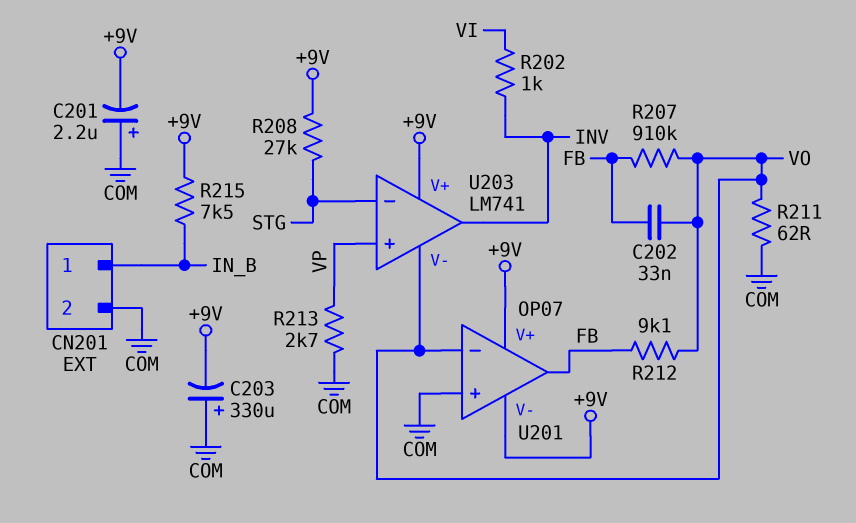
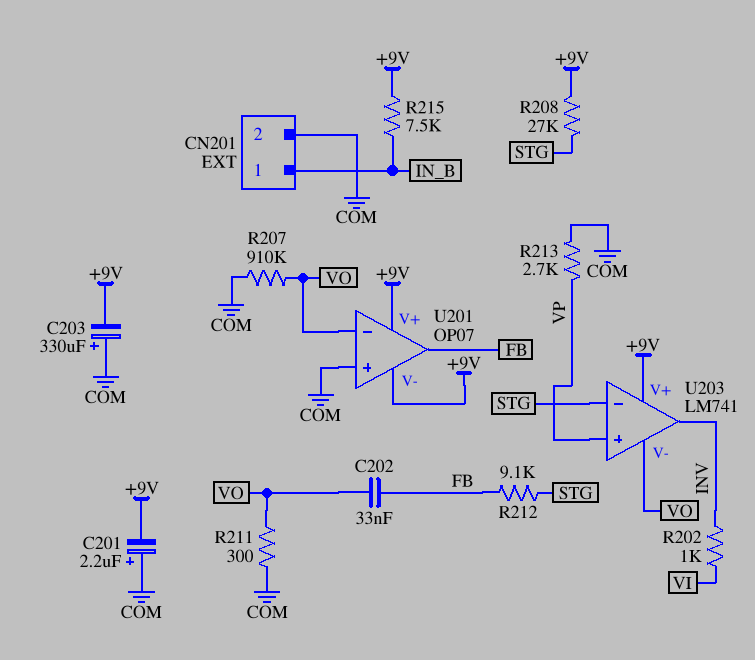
R207: 910k (FB, VO) -> 910k (COM, VO)
R211: 62 (COM, VO) -> 300 (COM, VO)
R212: 9.1k (FB, VO) -> 9.1k (FB, STG)

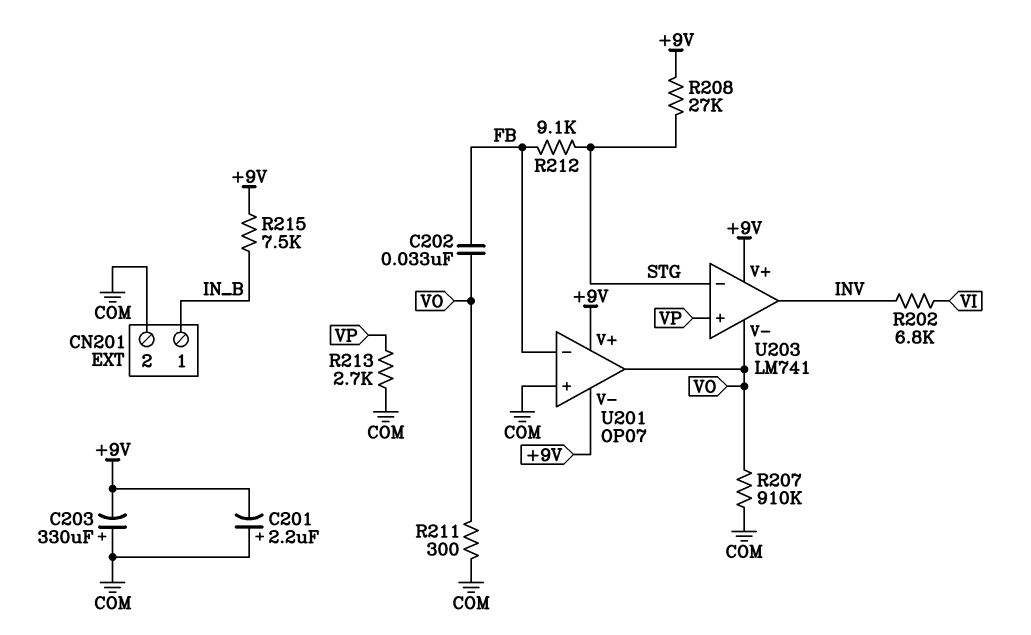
R202: 1k (INV, VI) -> 6.8k (INV, VI)
U201 pin in-: VO -> FB
U201 pin out: FB -> VO

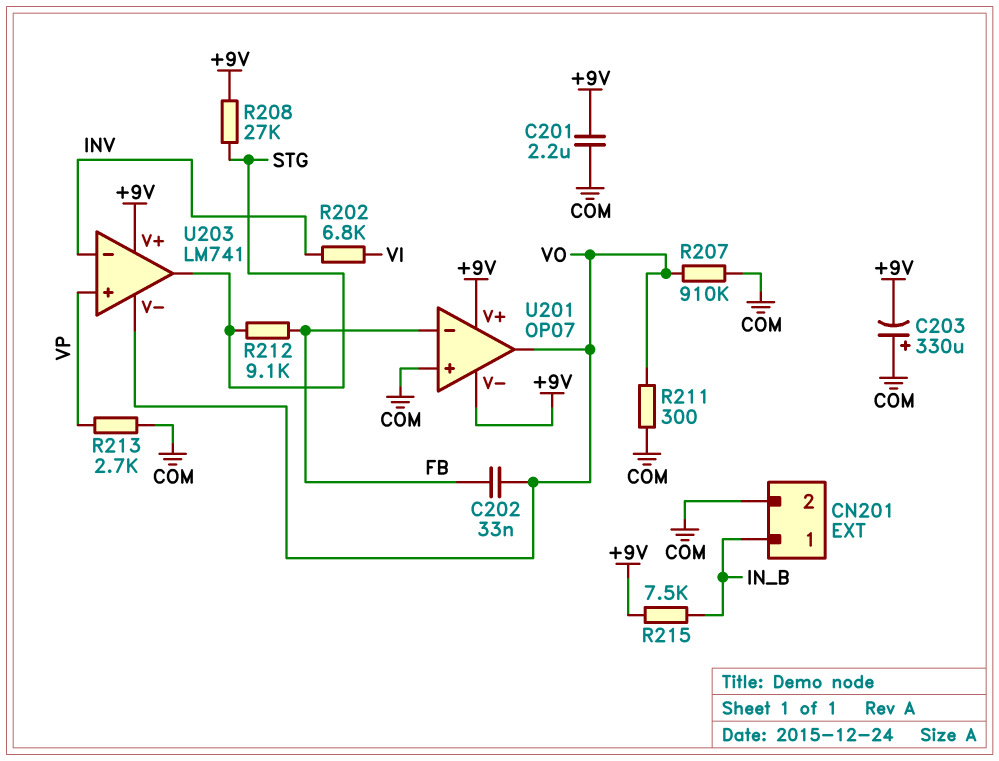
C201: 2.2uF (plus COM, minus +9V) -> 2.2uF (+9V, COM)
U203 pin in-: STG -> INV
U203 pin out: INV -> STG

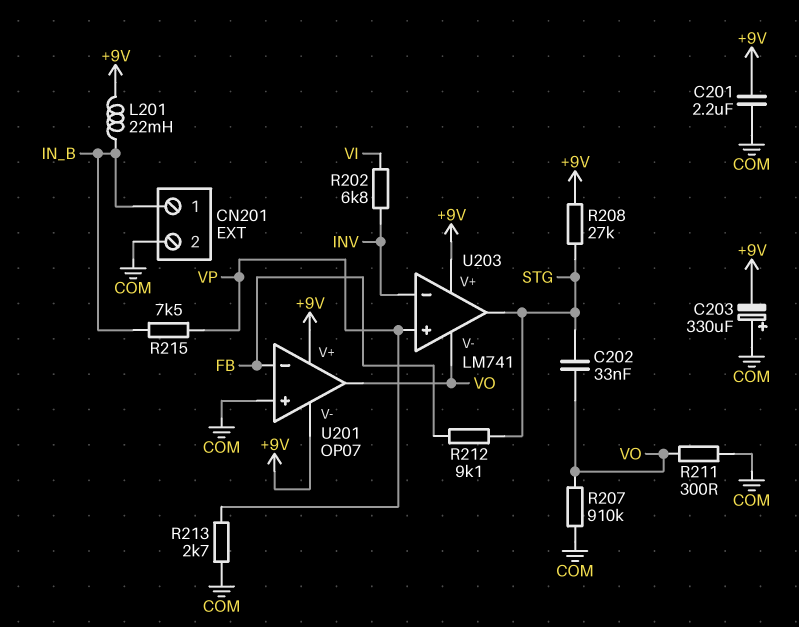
C202: 33nF (FB, VO) -> 33nF (STG, VO)
L201: none -> 22mH (+9V, IN_B)
R215: 7.5k (+9V, IN_B) -> 7.5k (IN_B, VP)

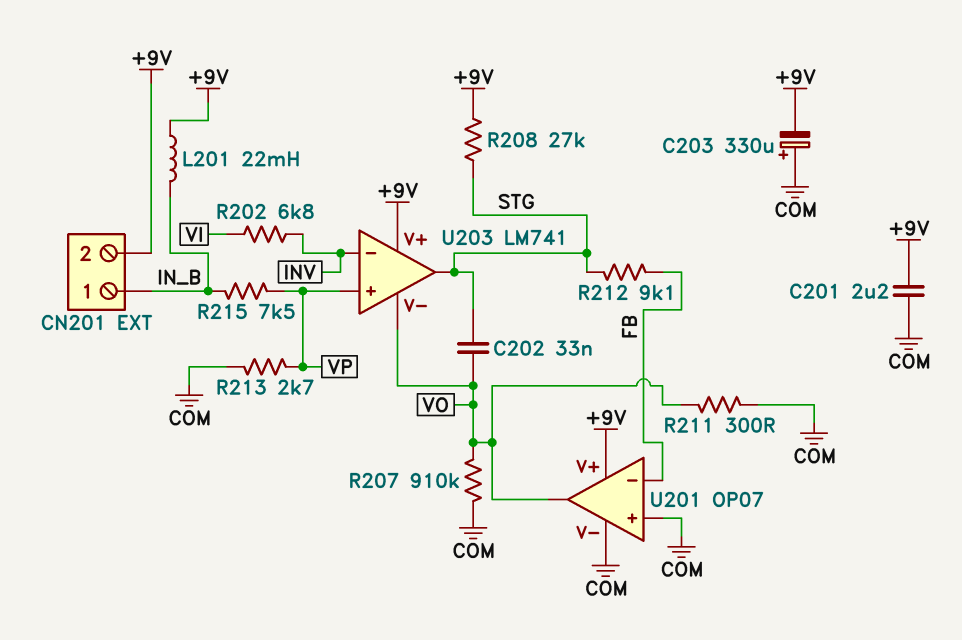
CN201 pin 2: COM -> +9V
U201 pin V-: +9V -> COM

